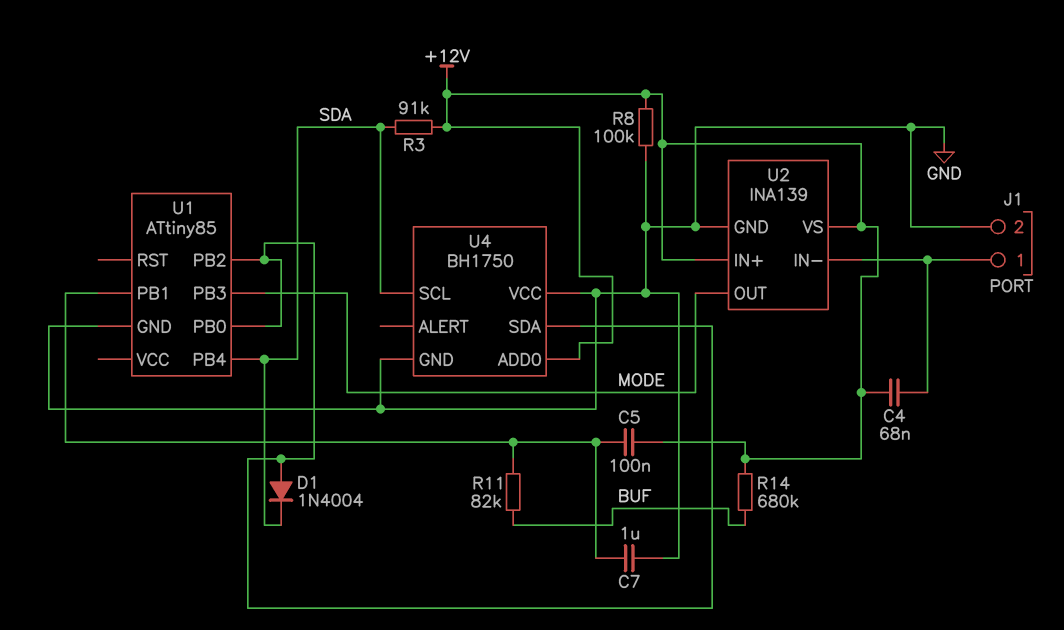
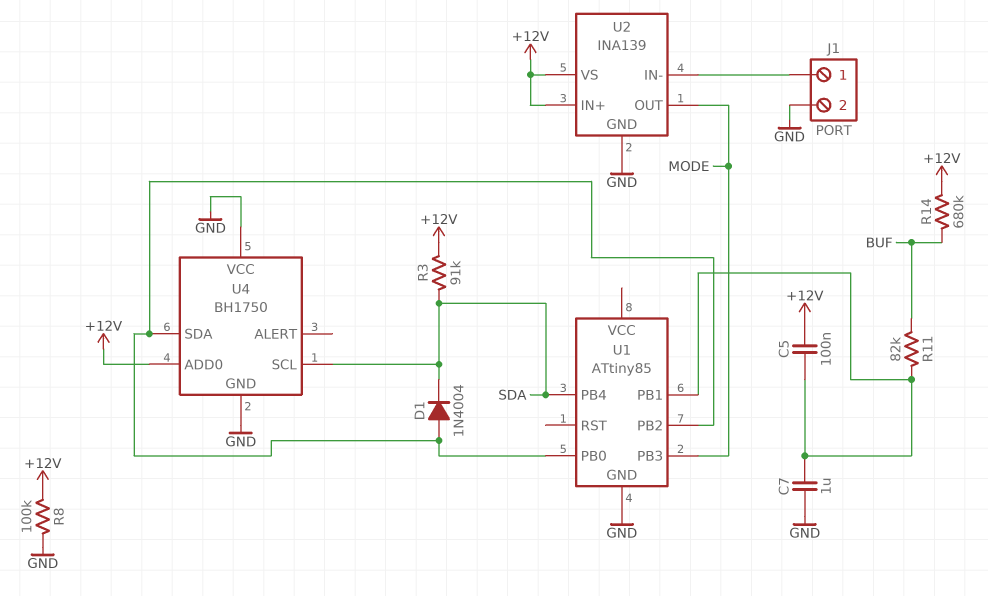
C4: 68nF (+12V, J1/1) -> none

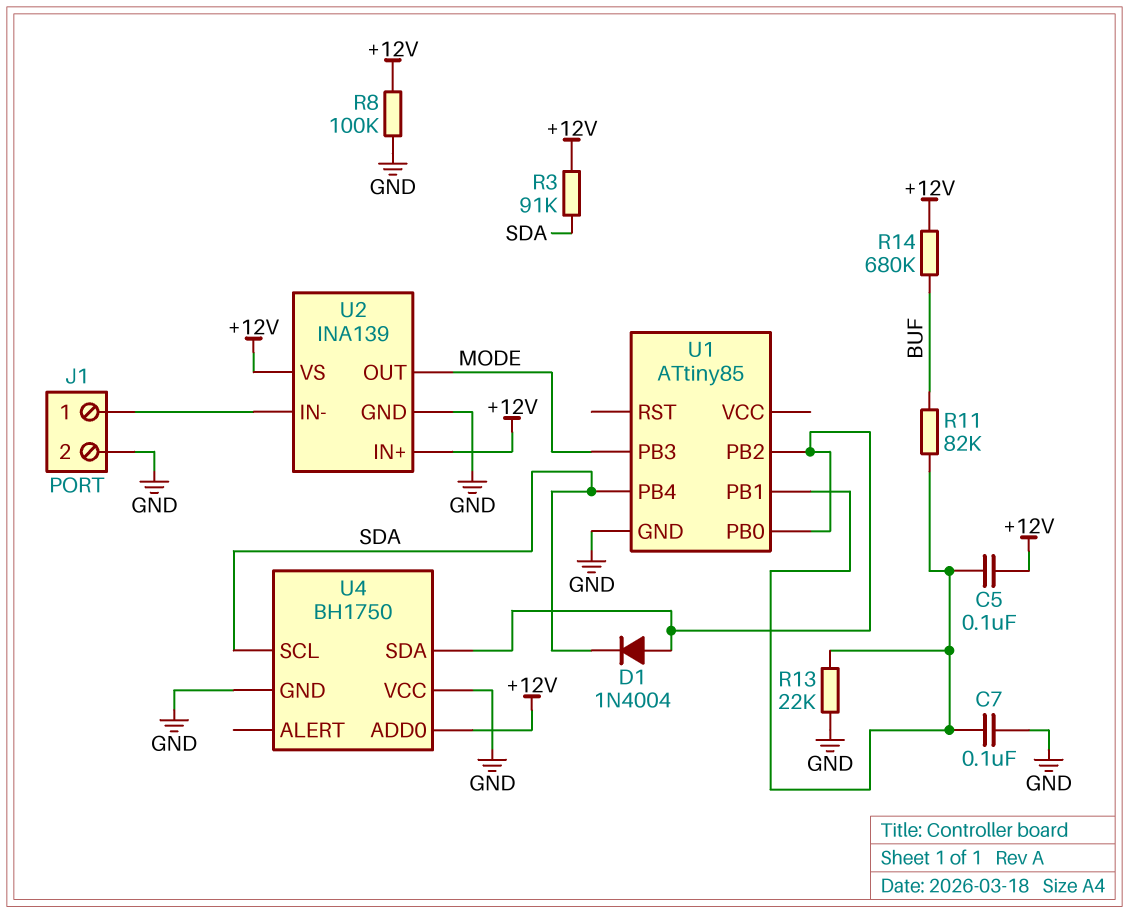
C7: 1uF (GND, U1/PB1) -> 100nF (GND, U1/PB1)
R13: none -> 22k (GND, U1/PB1)

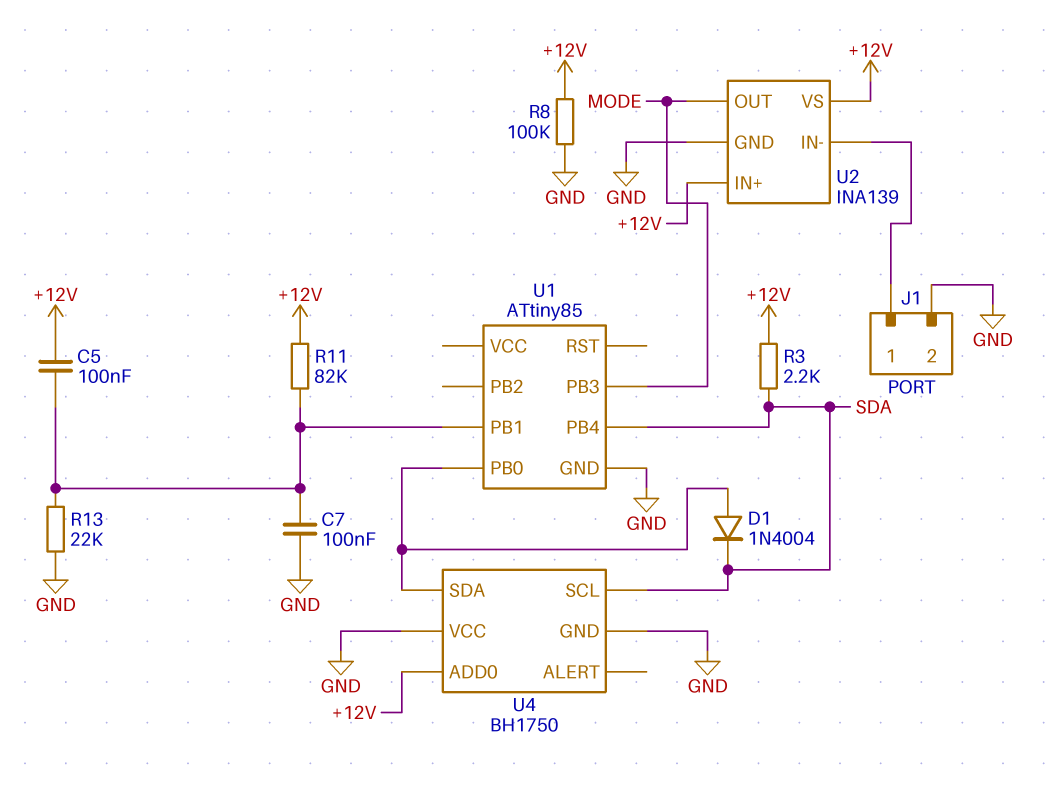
R3: 91k (+12V, SDA) -> 2.2k (+12V, SDA)
R11: 82k (BUF, U1/PB1) -> 82k (+12V, U1/PB1)
R14: 680k (+12V, BUF) -> none
U1 pin PB2: U1/PB0 -> none

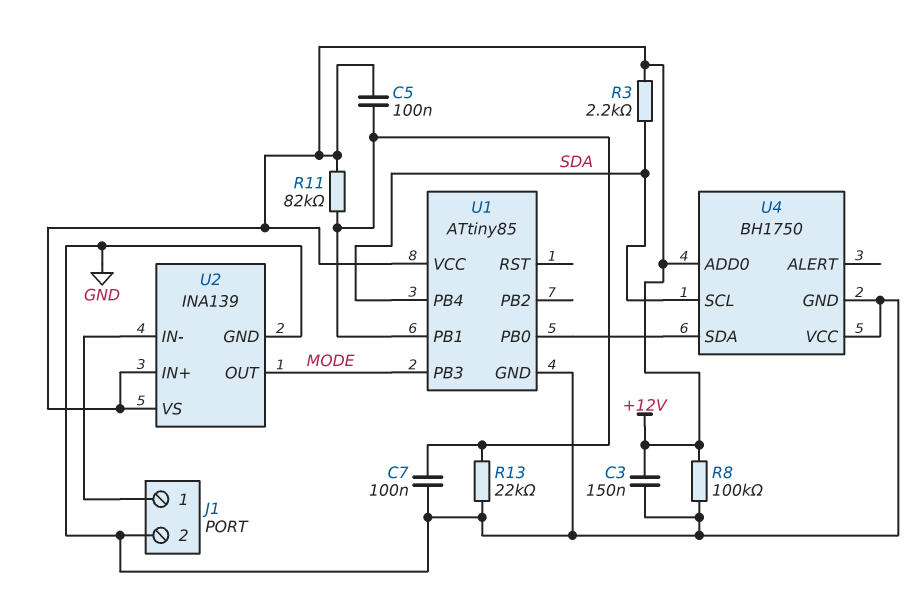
C3: none -> 150nF (+12V, GND)
D1: diode 1N4004 (A U1/PB0, K SDA) -> none
U1 pin VCC: none -> +12V

